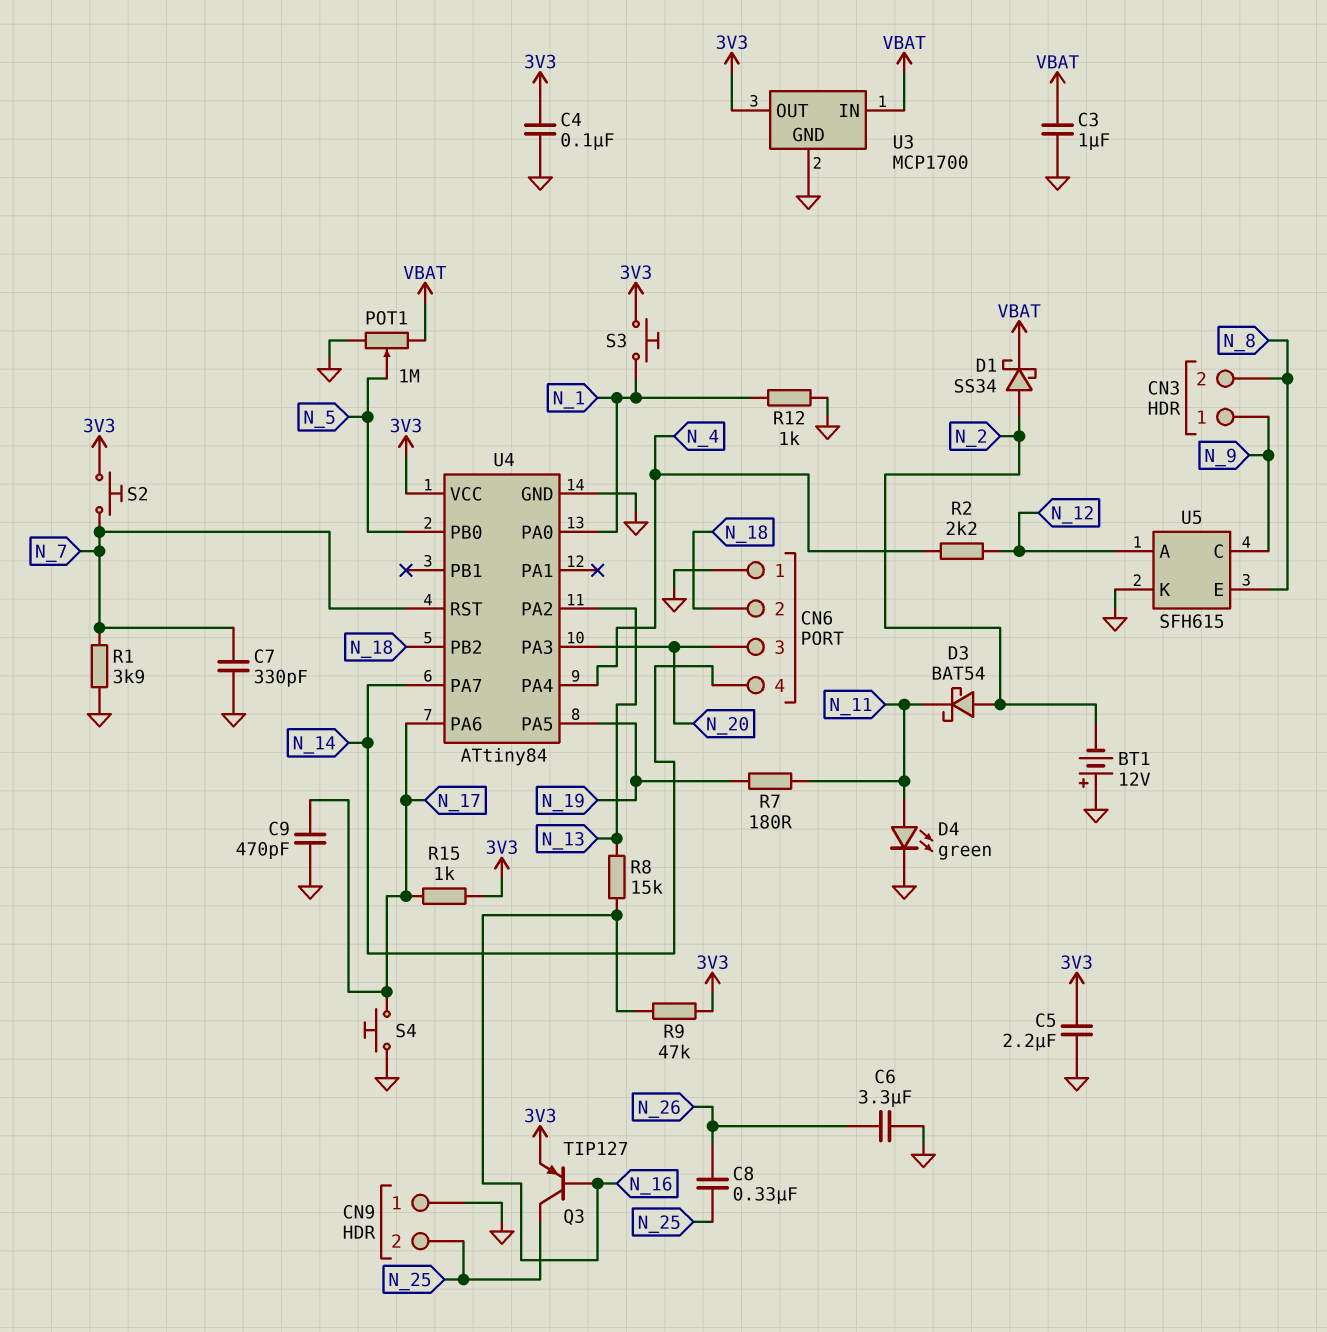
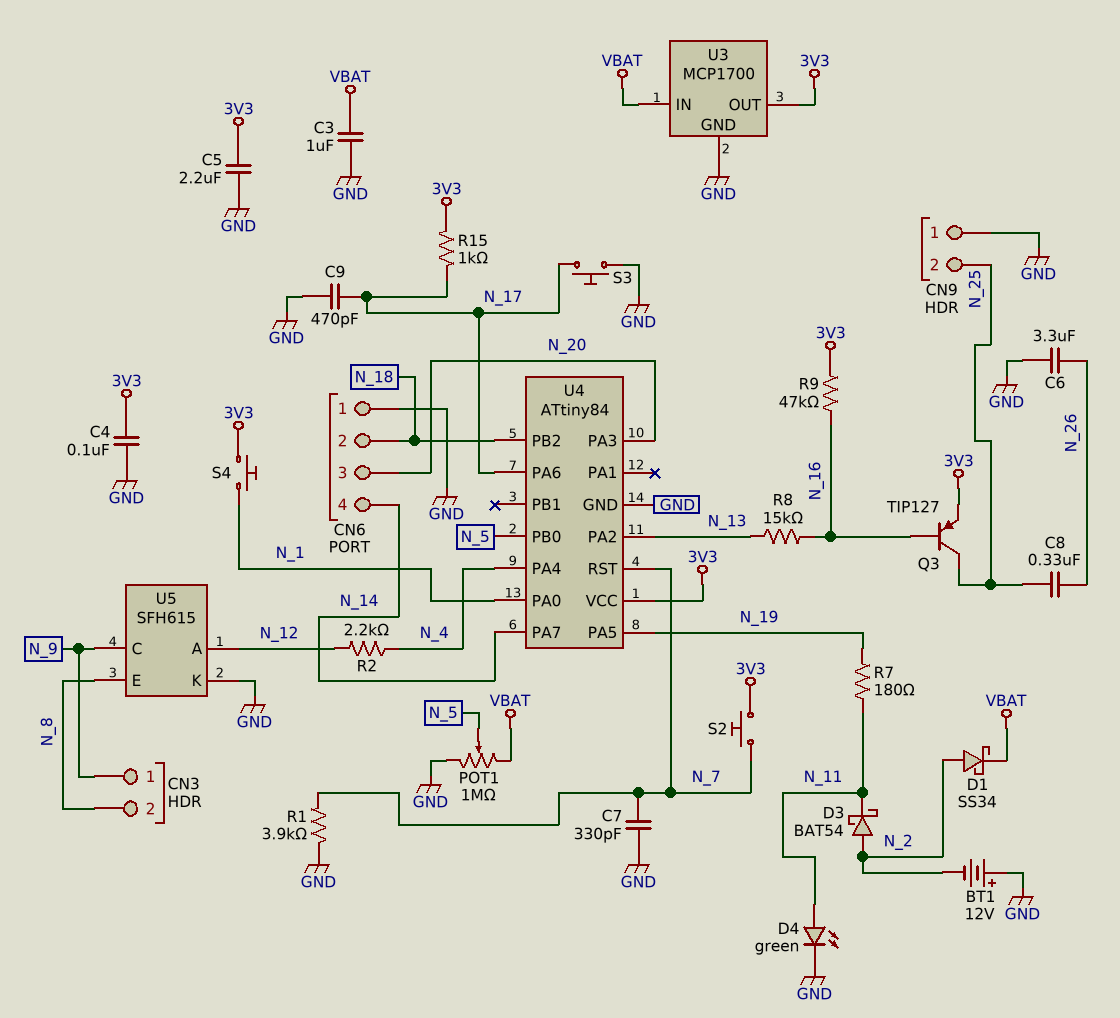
R12: 1k (GND, N_1) -> none
S3: button (3V3, N_1) -> button (GND, N_17)
S4: button (GND, N_17) -> button (3V3, N_1)

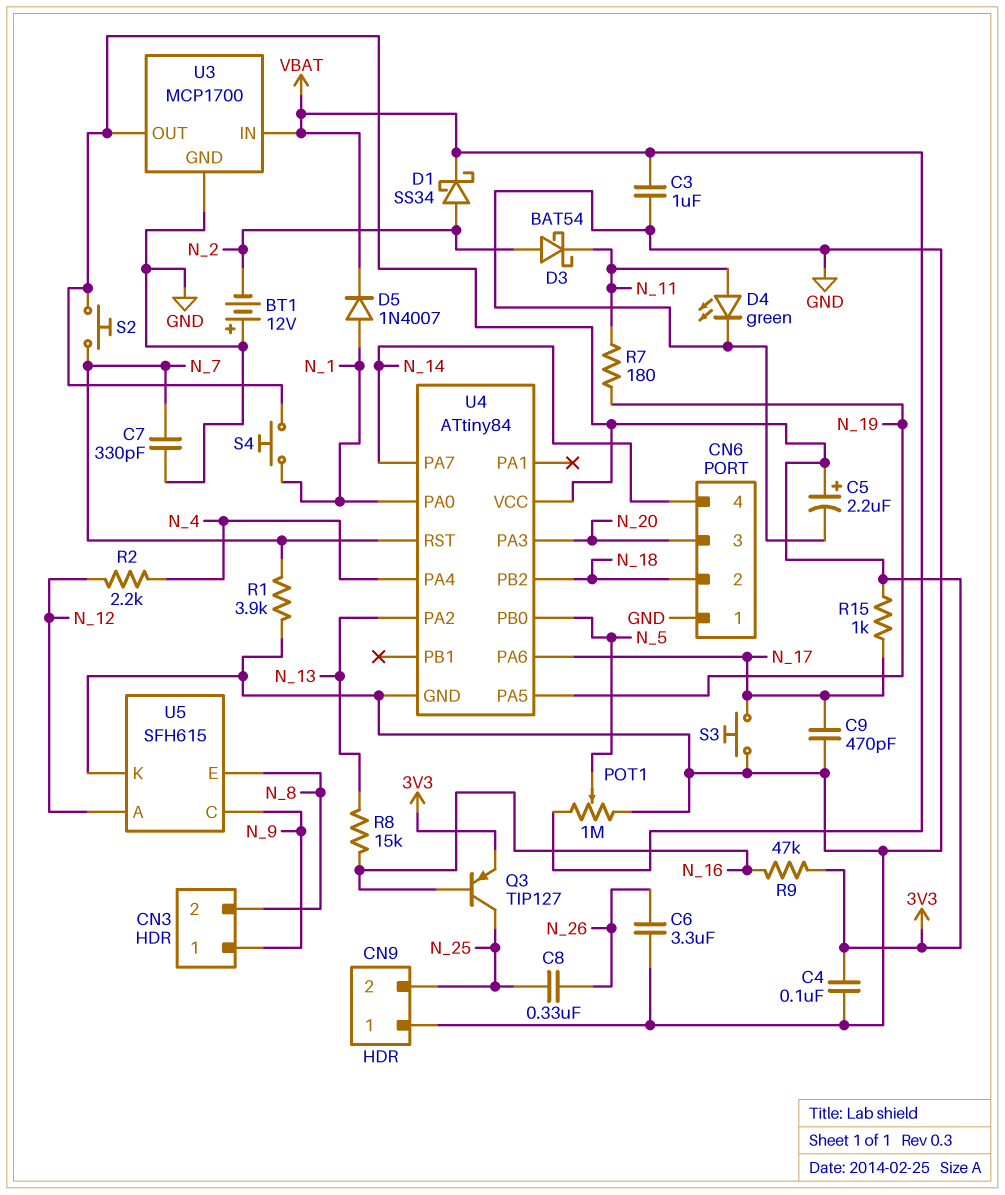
C5: 2.2uF (3V3, GND) -> 2.2uF (plus 3V3, minus GND)
D5: none -> diode 1N4007 (A N_1, K VBAT)

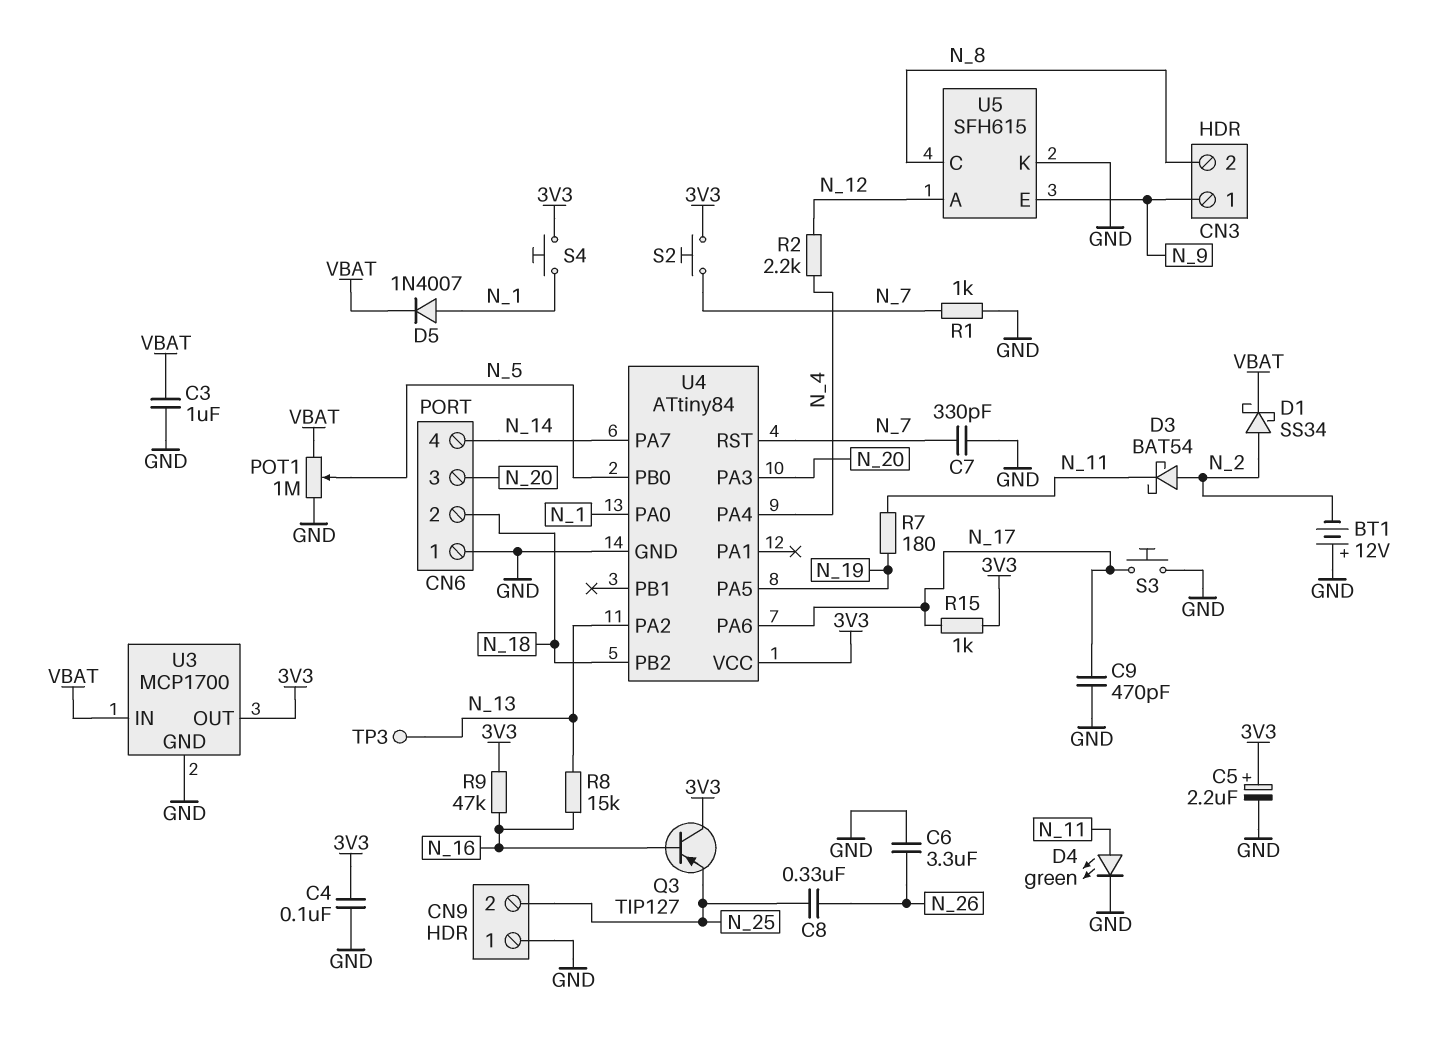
Q3: PNP TIP127 (B N_16, C N_25, E 3V3) -> PNP TIP127 (B N_16, C 3V3, E N_25)
R1: 3.9k (GND, N_7) -> 1k (GND, N_7)
TP3: none -> test point (N_13)
U5 pin C: N_9 -> N_8
U5 pin E: N_8 -> N_9

